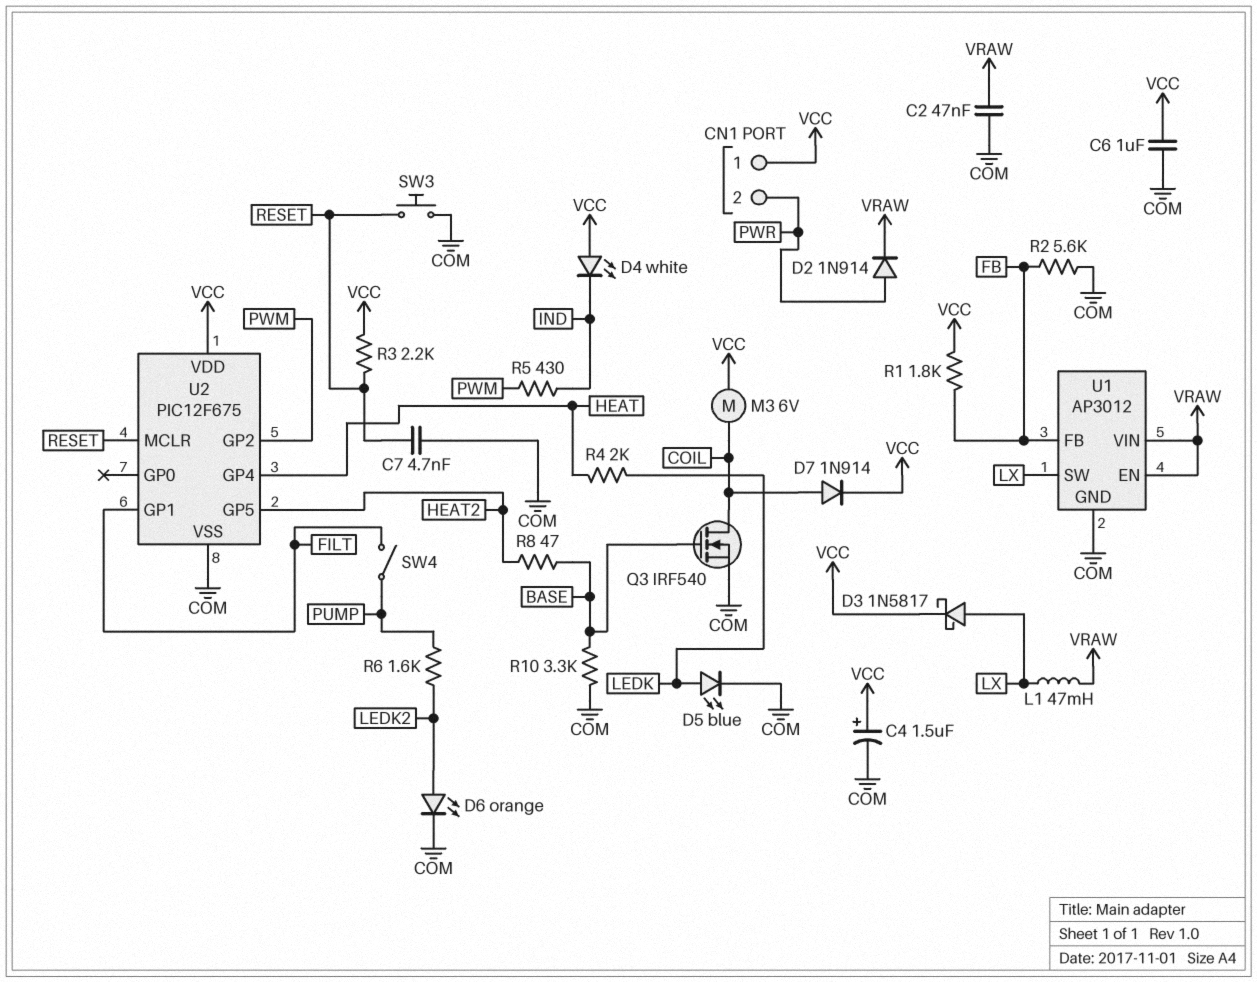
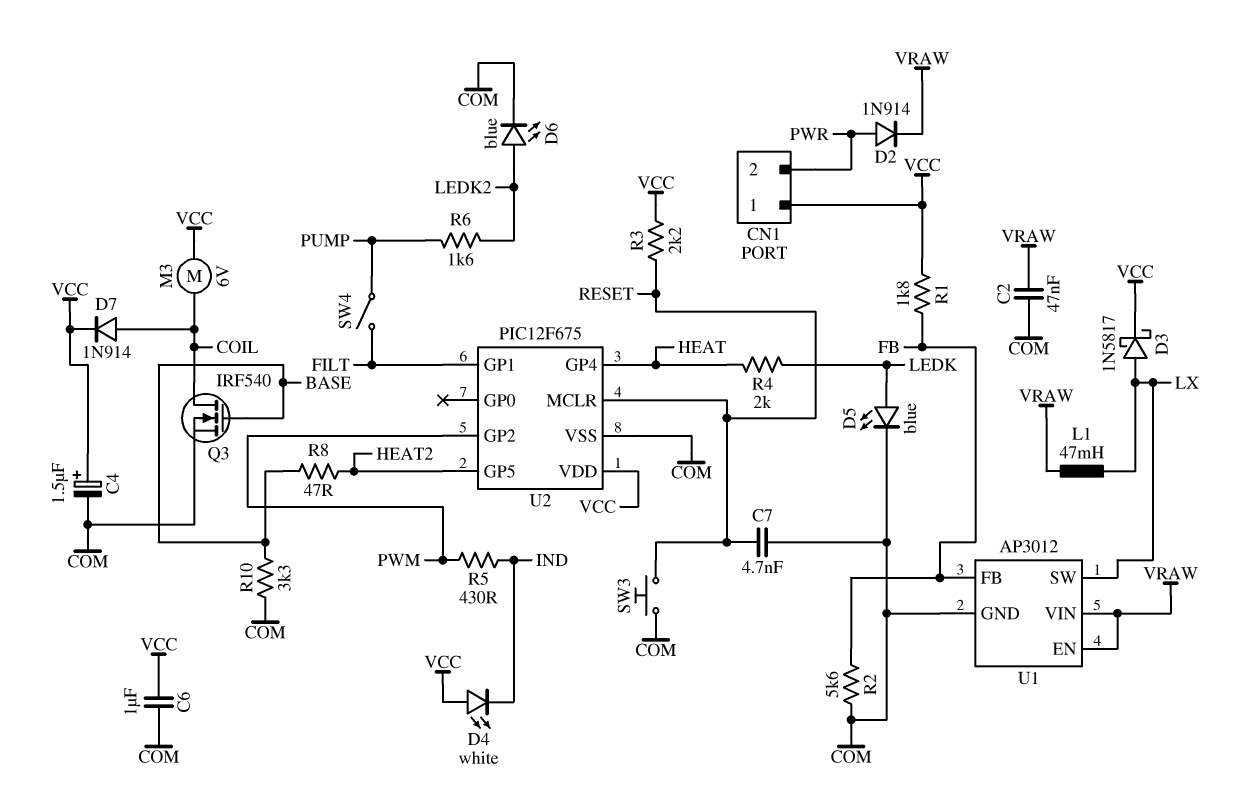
D6: LED orange (A LEDK2, K COM) -> LED blue (A LEDK2, K COM)

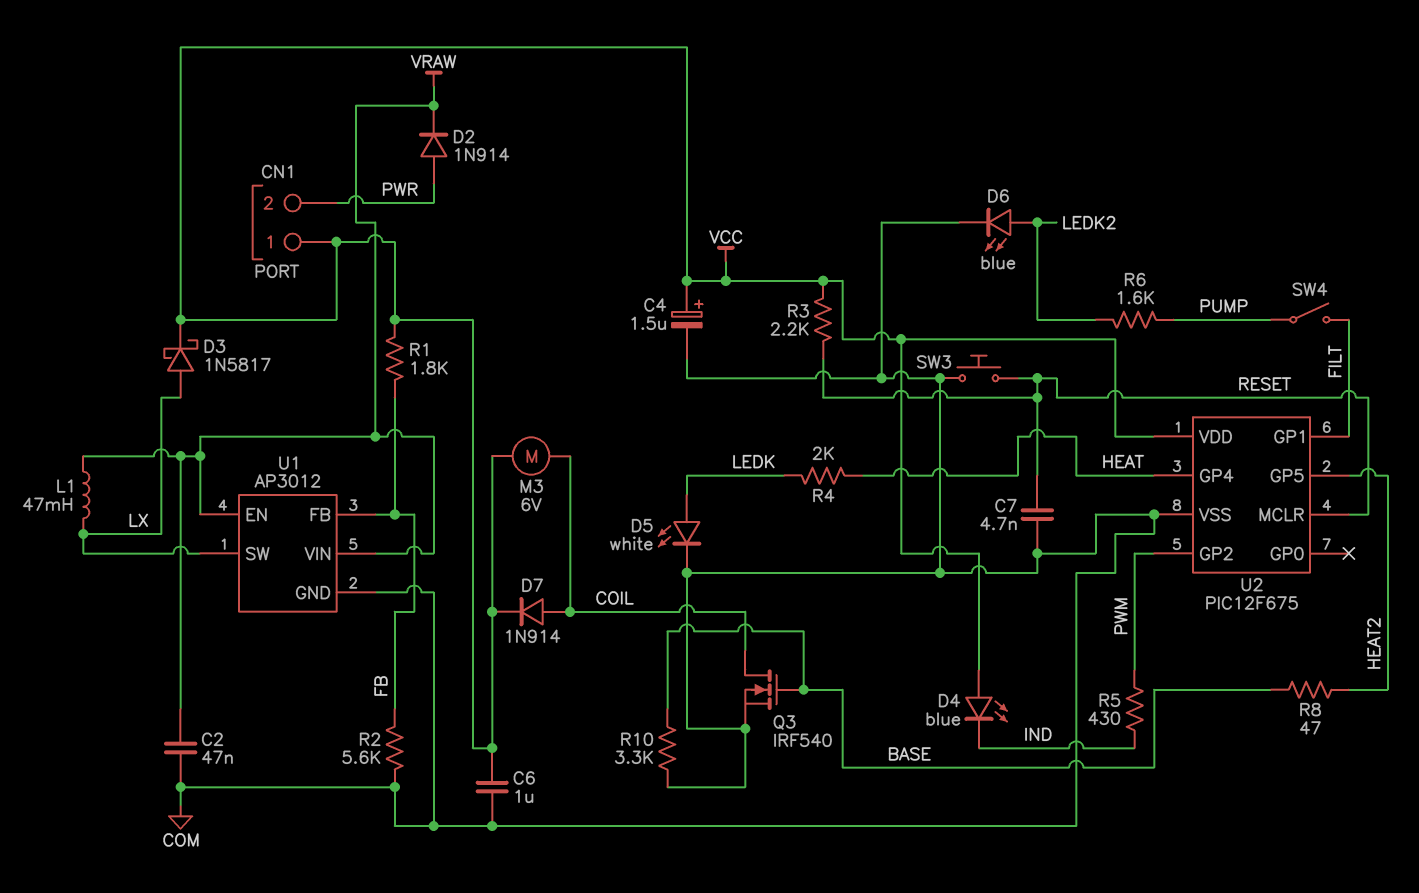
D4: LED white (A VCC, K IND) -> LED blue (A VCC, K IND)
D5: LED blue (A LEDK, K COM) -> LED white (A LEDK, K COM)

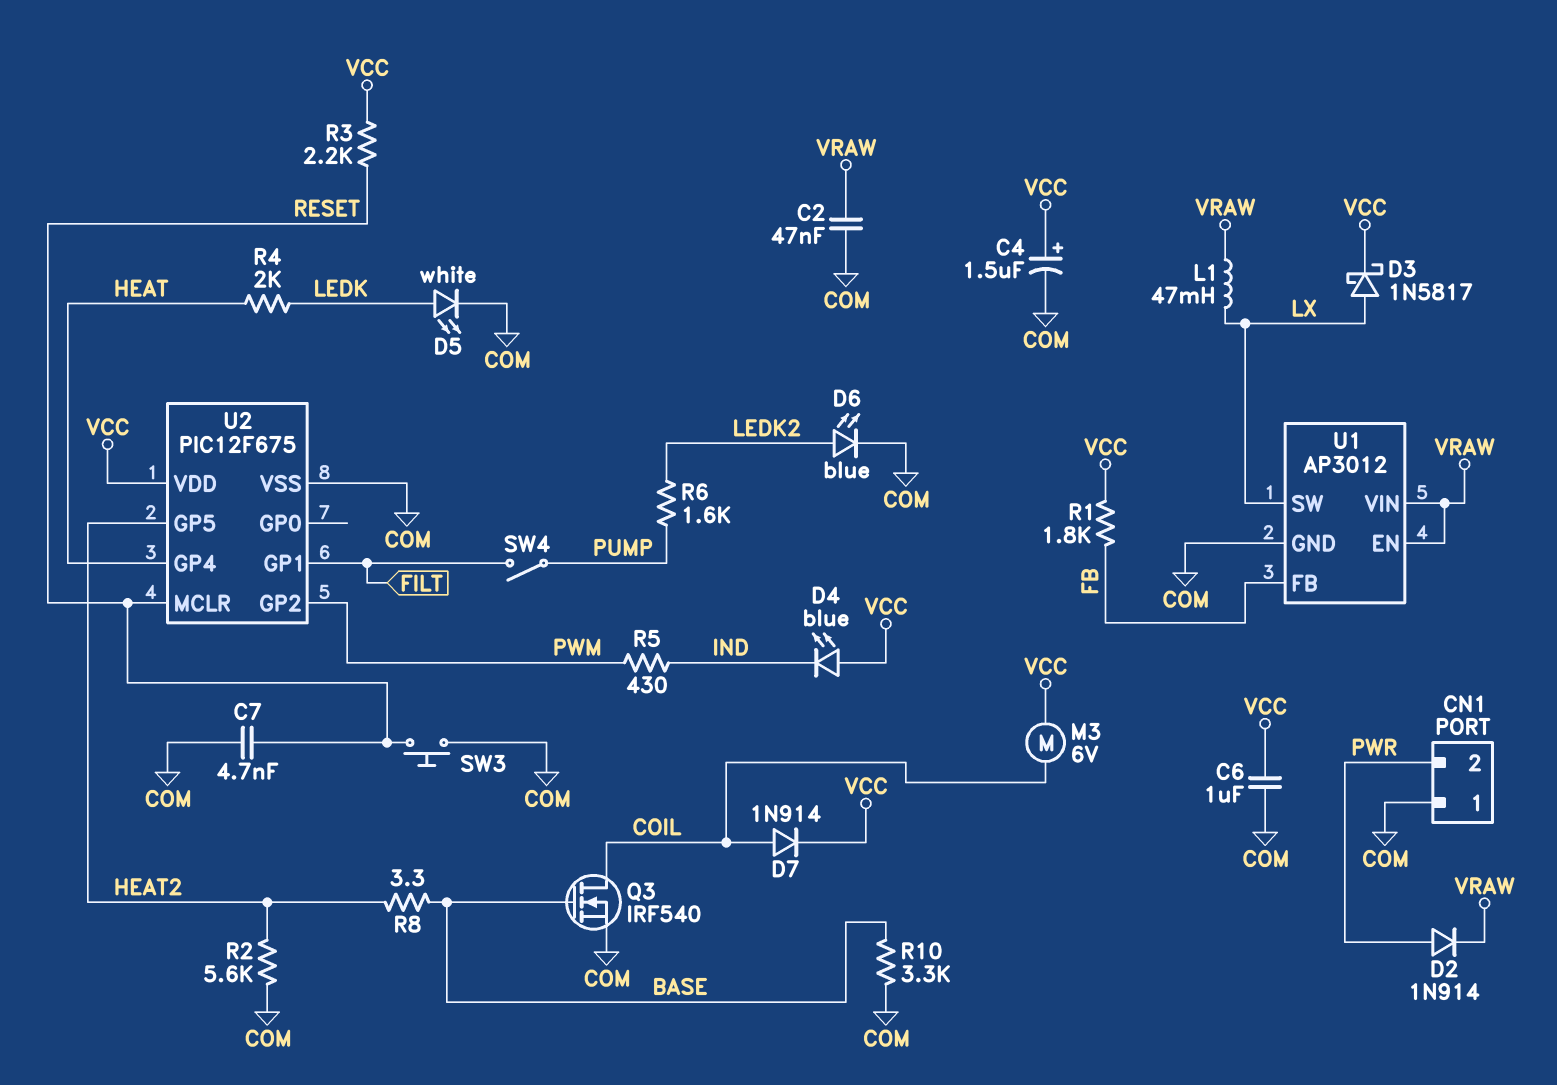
CN1 pin 1: VCC -> COM
R2: 5.6k (COM, FB) -> 5.6k (COM, HEAT2)
R8: 47 (BASE, HEAT2) -> 3.3 (BASE, HEAT2)

